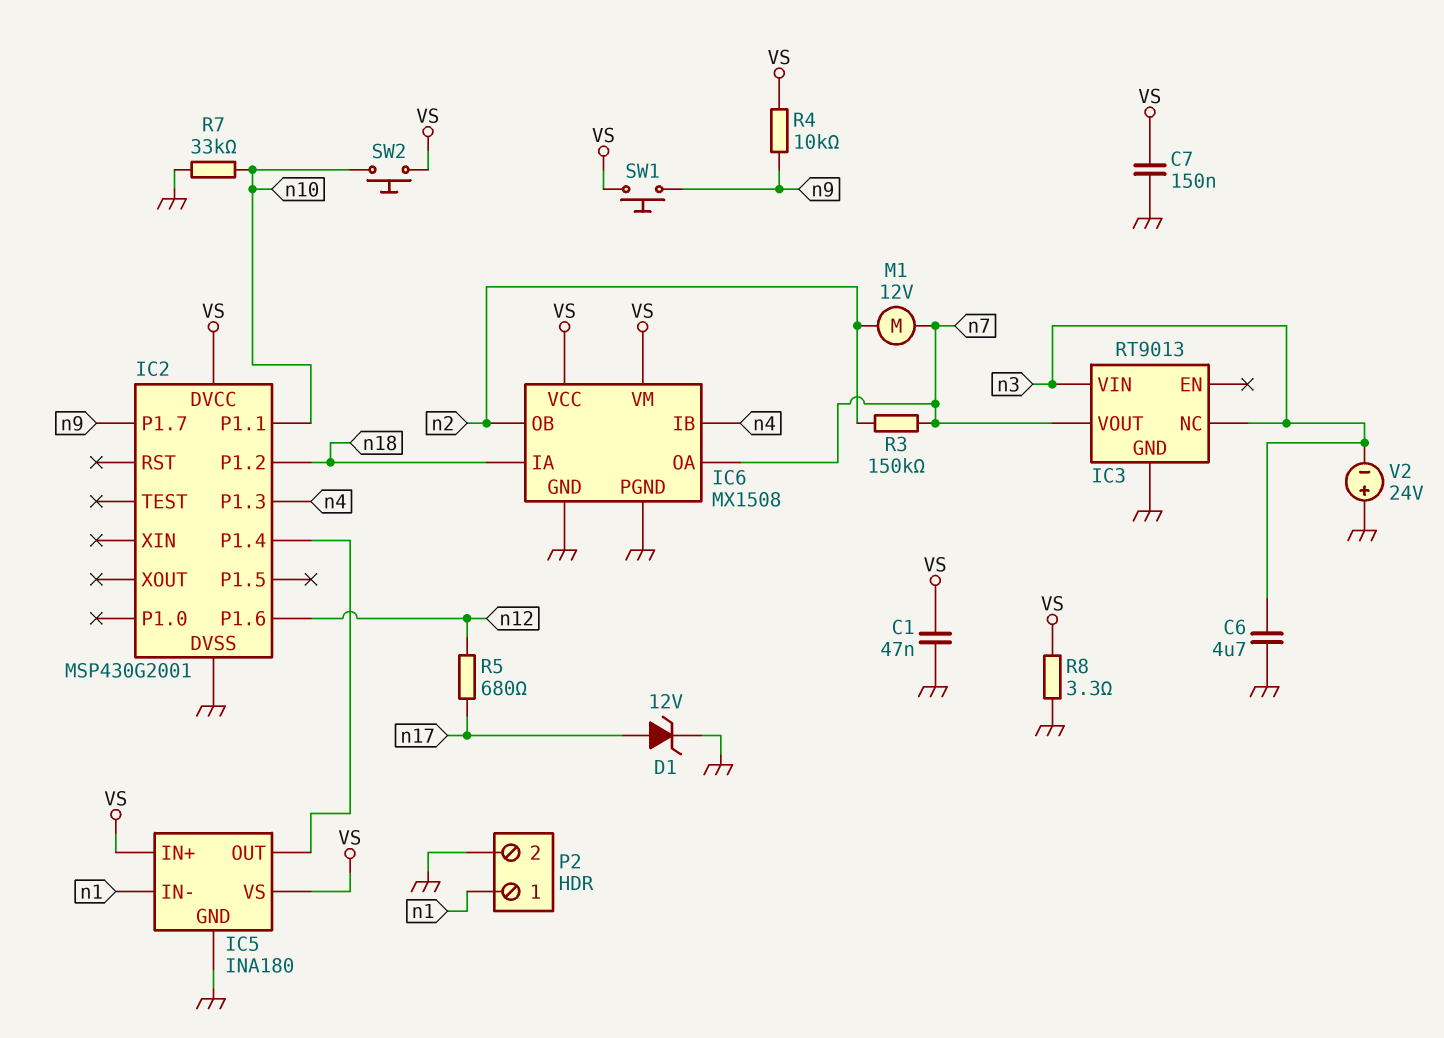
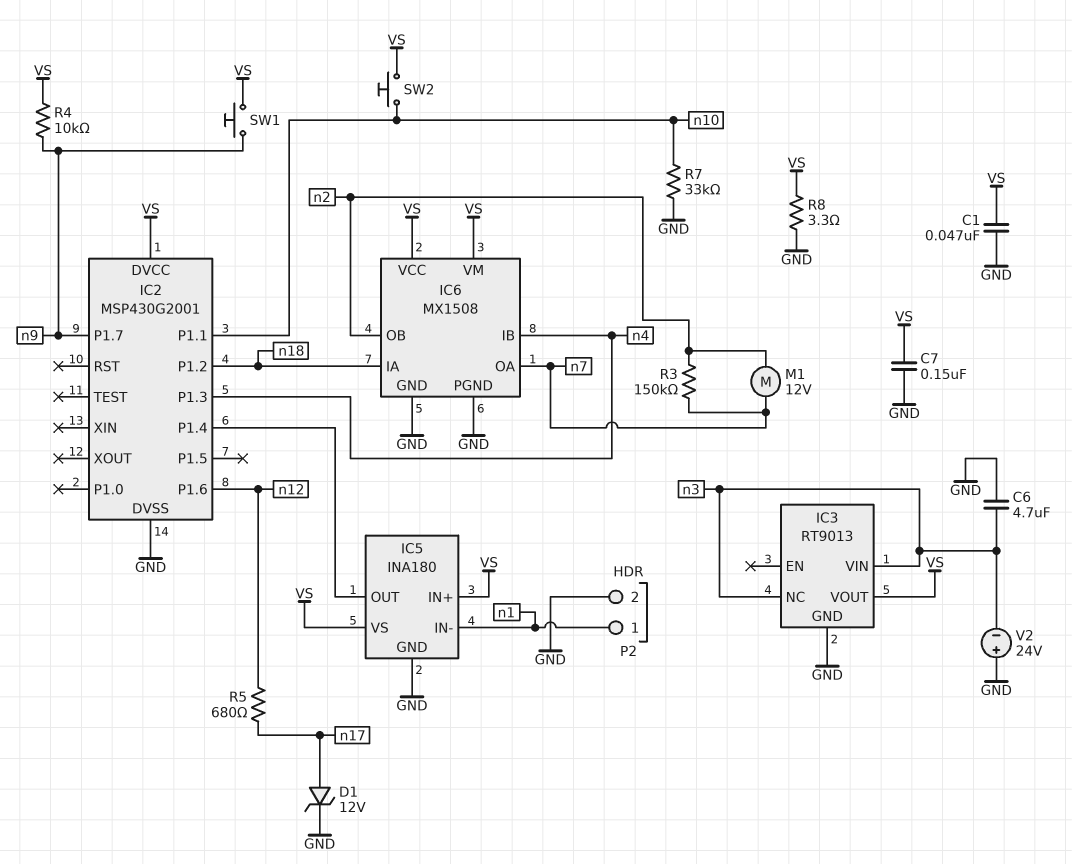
IC3 pin VOUT: n7 -> VS

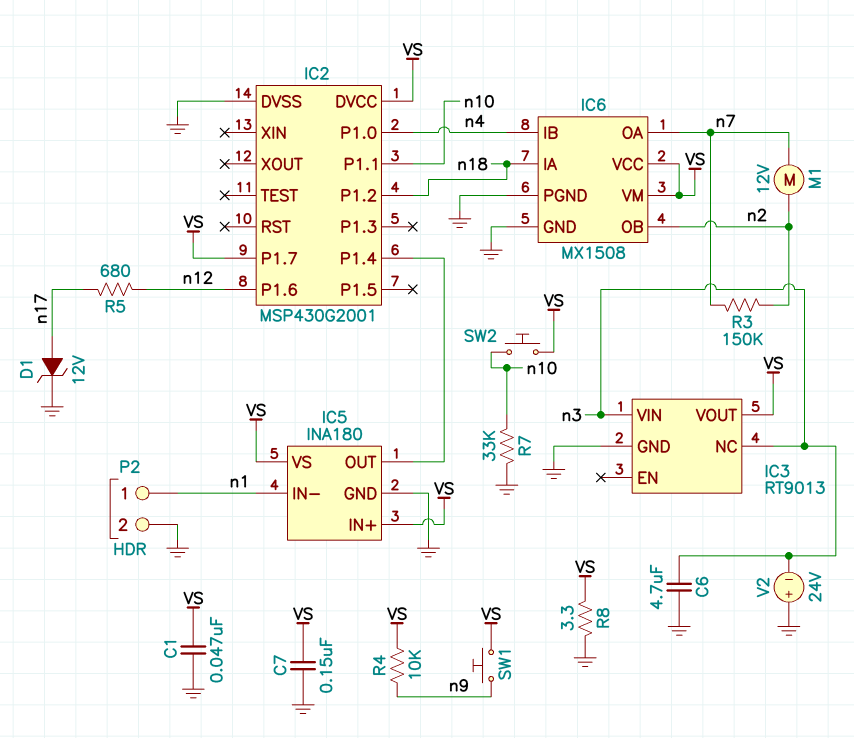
IC2 pin P1.0: none -> n4
IC2 pin P1.3: n4 -> none
IC2 pin P1.7: n9 -> VS

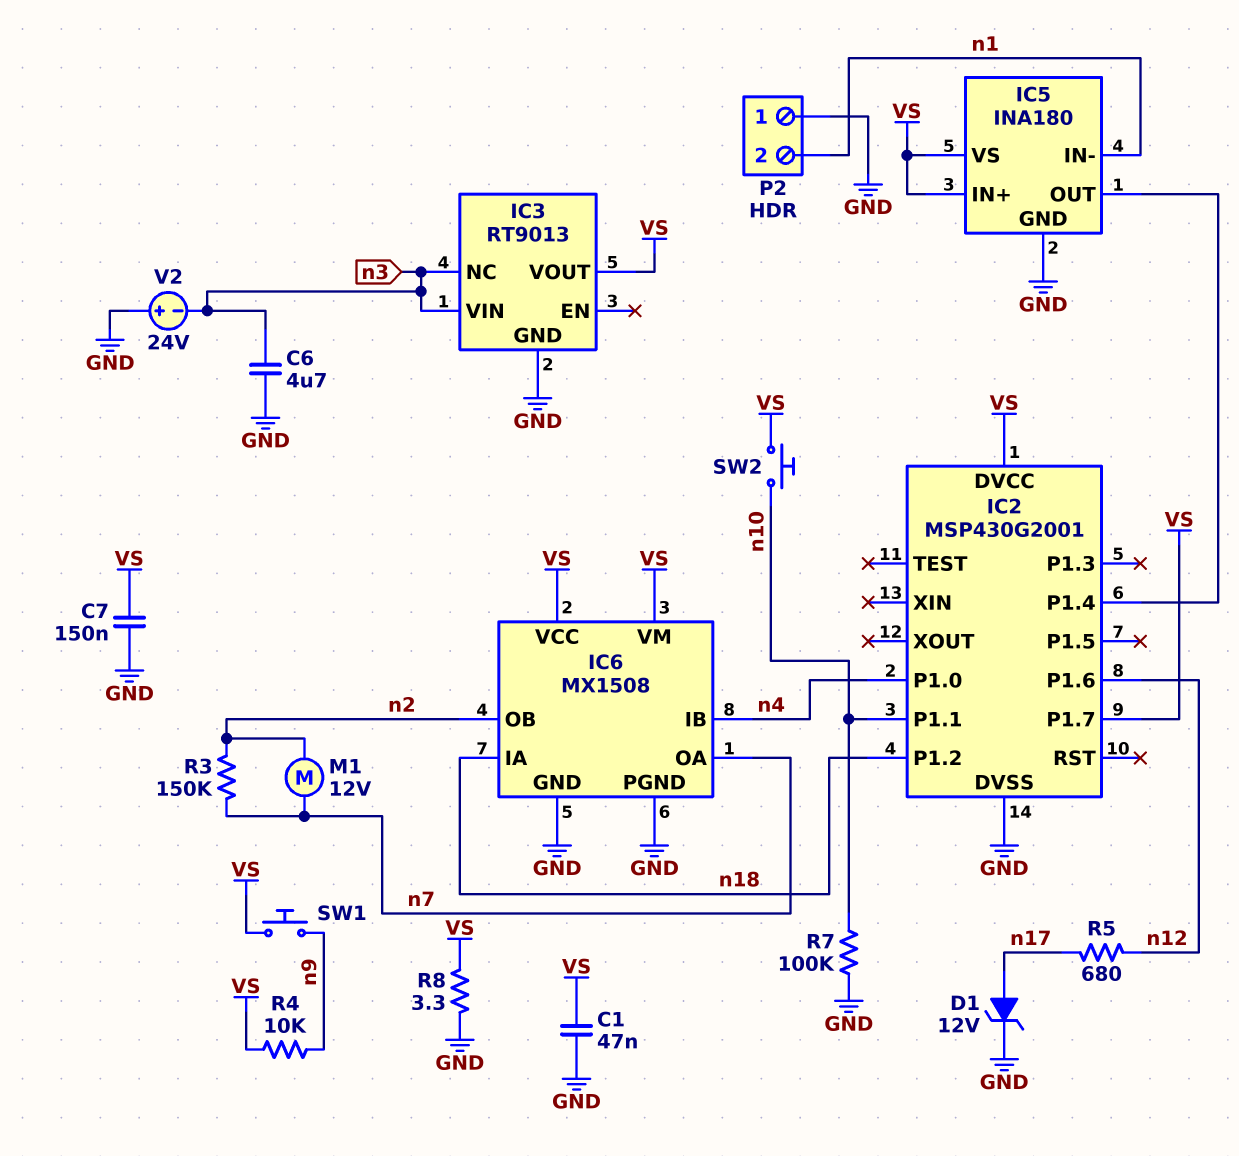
P2 pin 1: n1 -> GND
P2 pin 2: GND -> n1
R7: 33k (GND, n10) -> 100k (GND, n10)

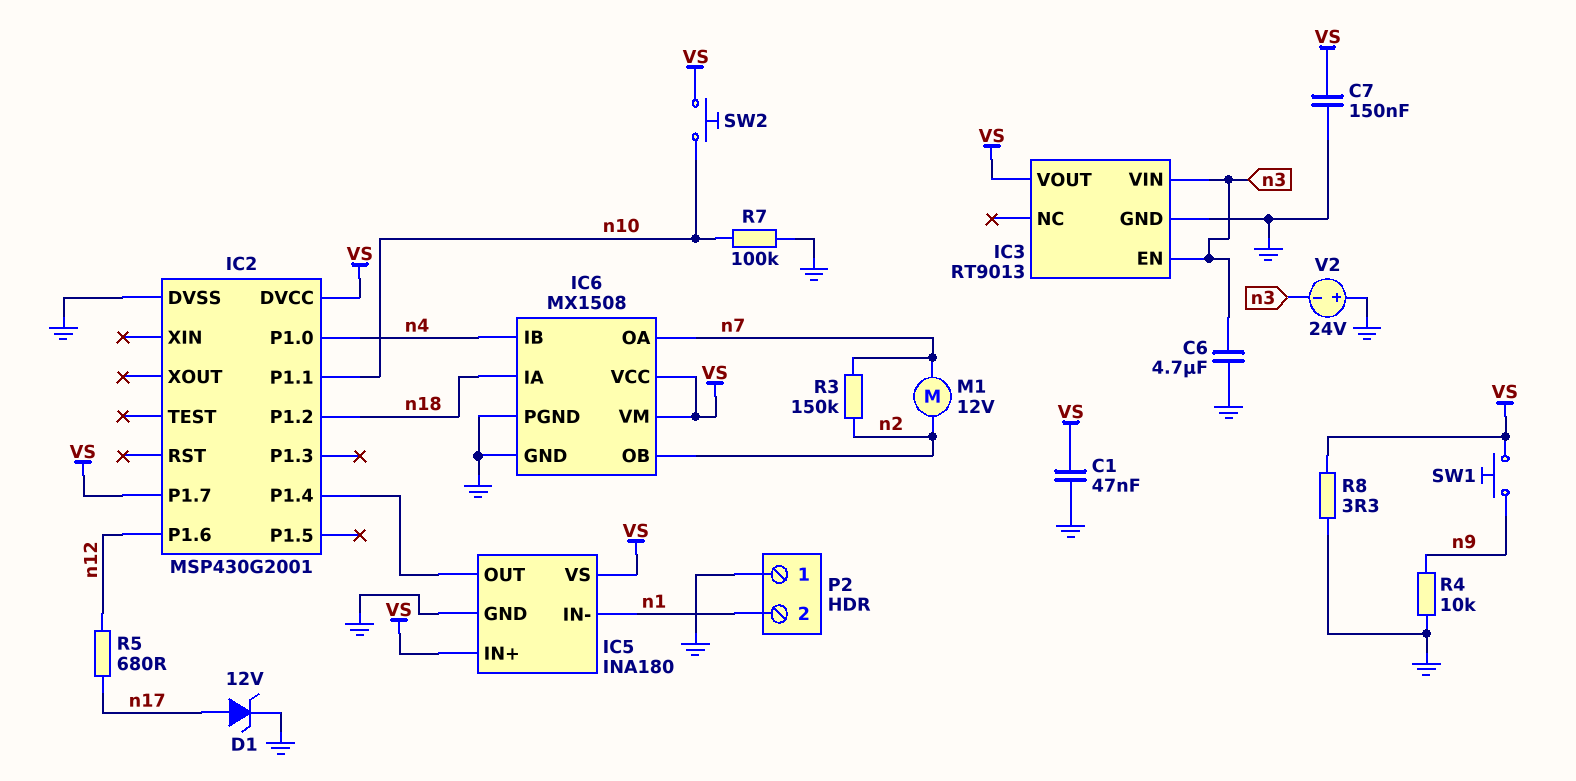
IC3 pin EN: none -> n3
IC3 pin NC: n3 -> none
R4: 10k (VS, n9) -> 10k (GND, n9)

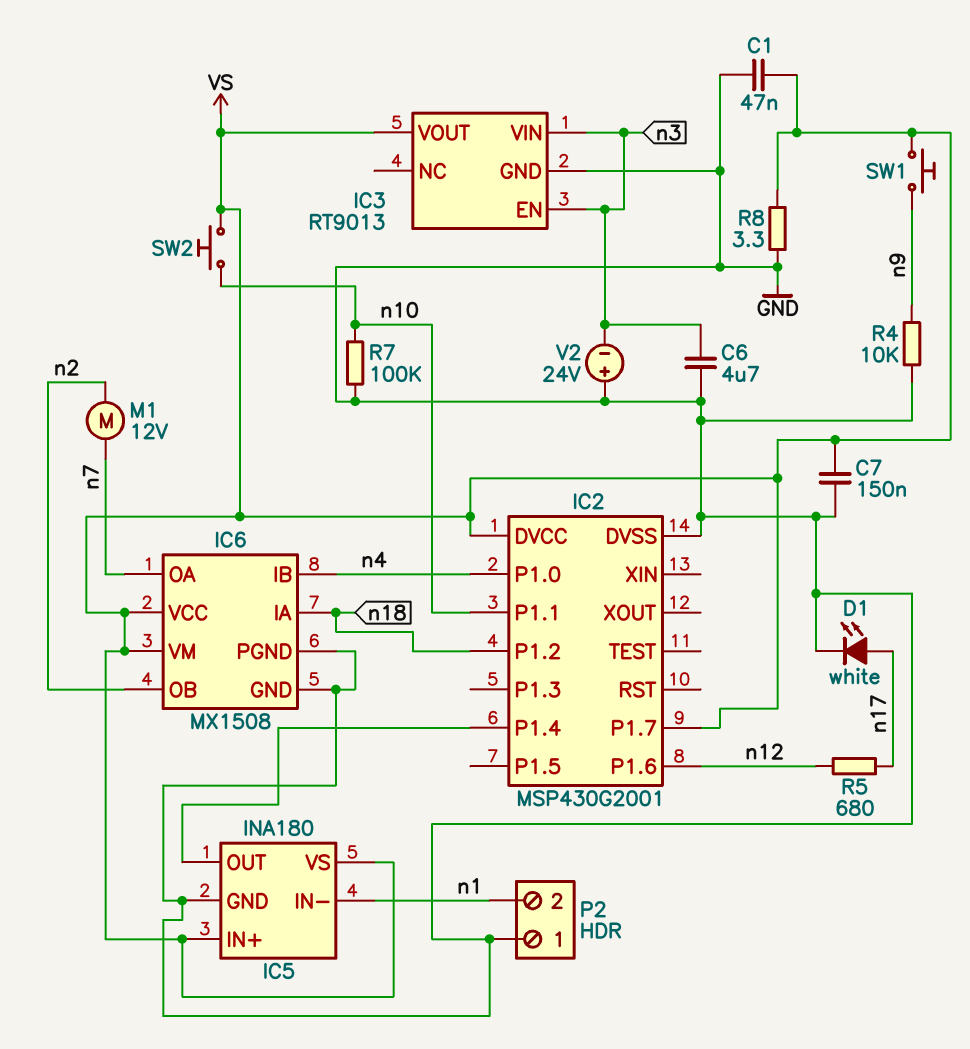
D1: zener 12V (A n17, K GND) -> LED white (A n17, K GND)
R3: 150k (n2, n7) -> none

